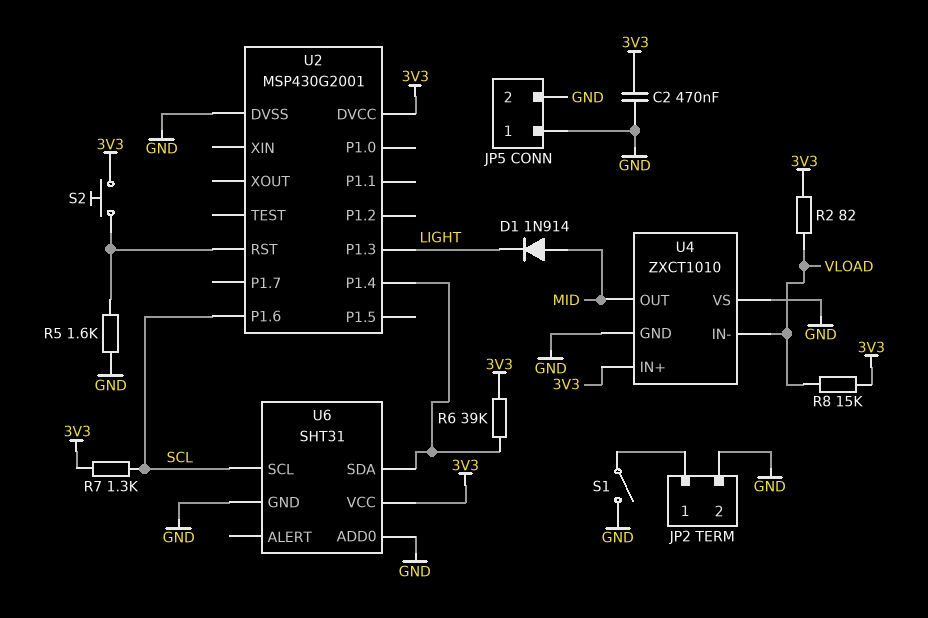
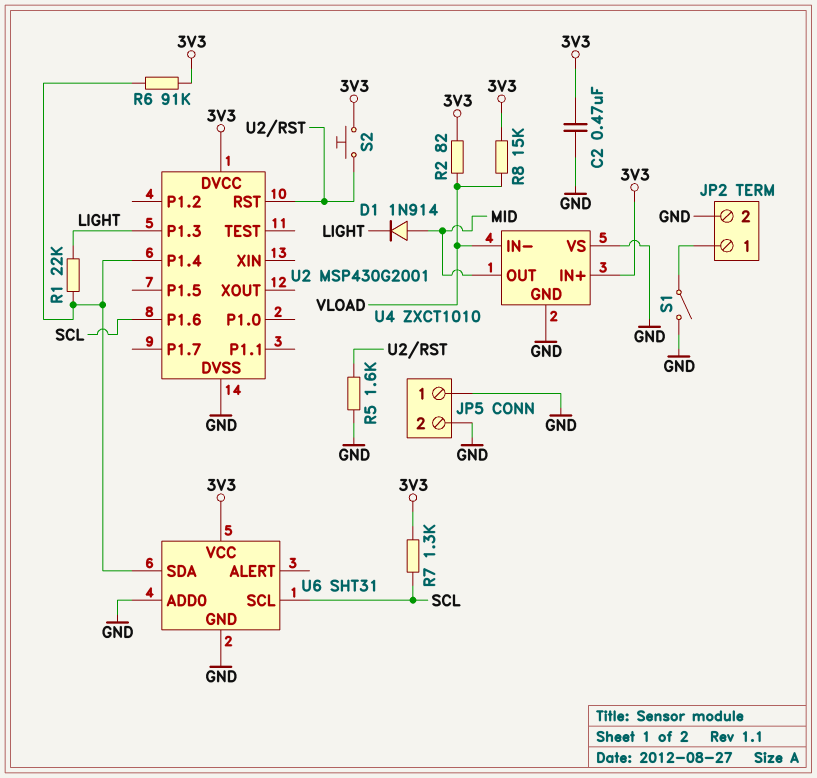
R1: none -> 22k (LIGHT, U2/P1.4)
R6: 39k (3V3, U2/P1.4) -> 91k (3V3, U2/P1.4)

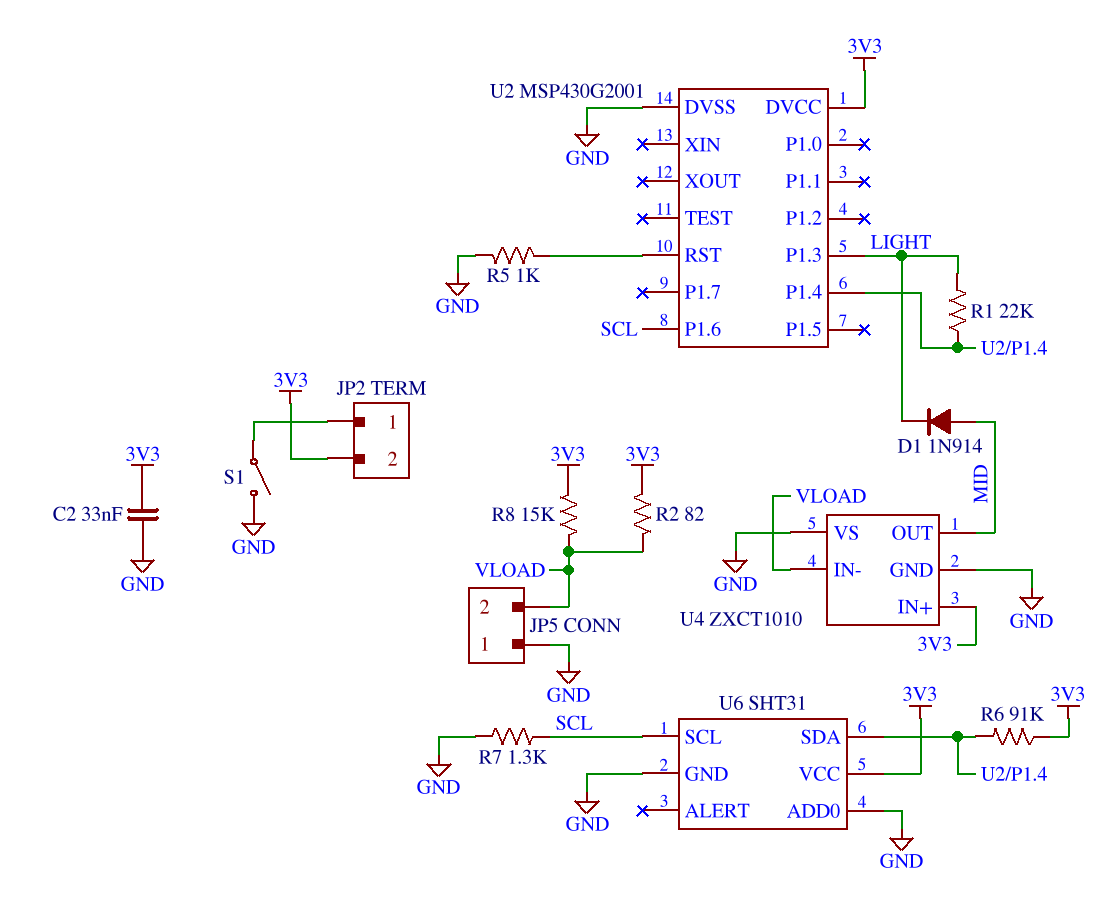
C2: 470nF (3V3, GND) -> 33nF (3V3, GND)
JP2 pin 2: GND -> 3V3
JP5 pin 2: GND -> VLOAD
R5: 1.6k (GND, U2/RST) -> 1k (GND, U2/RST)
R7: 1.3k (3V3, SCL) -> 1.3k (GND, SCL)
S2: button (3V3, U2/RST) -> none

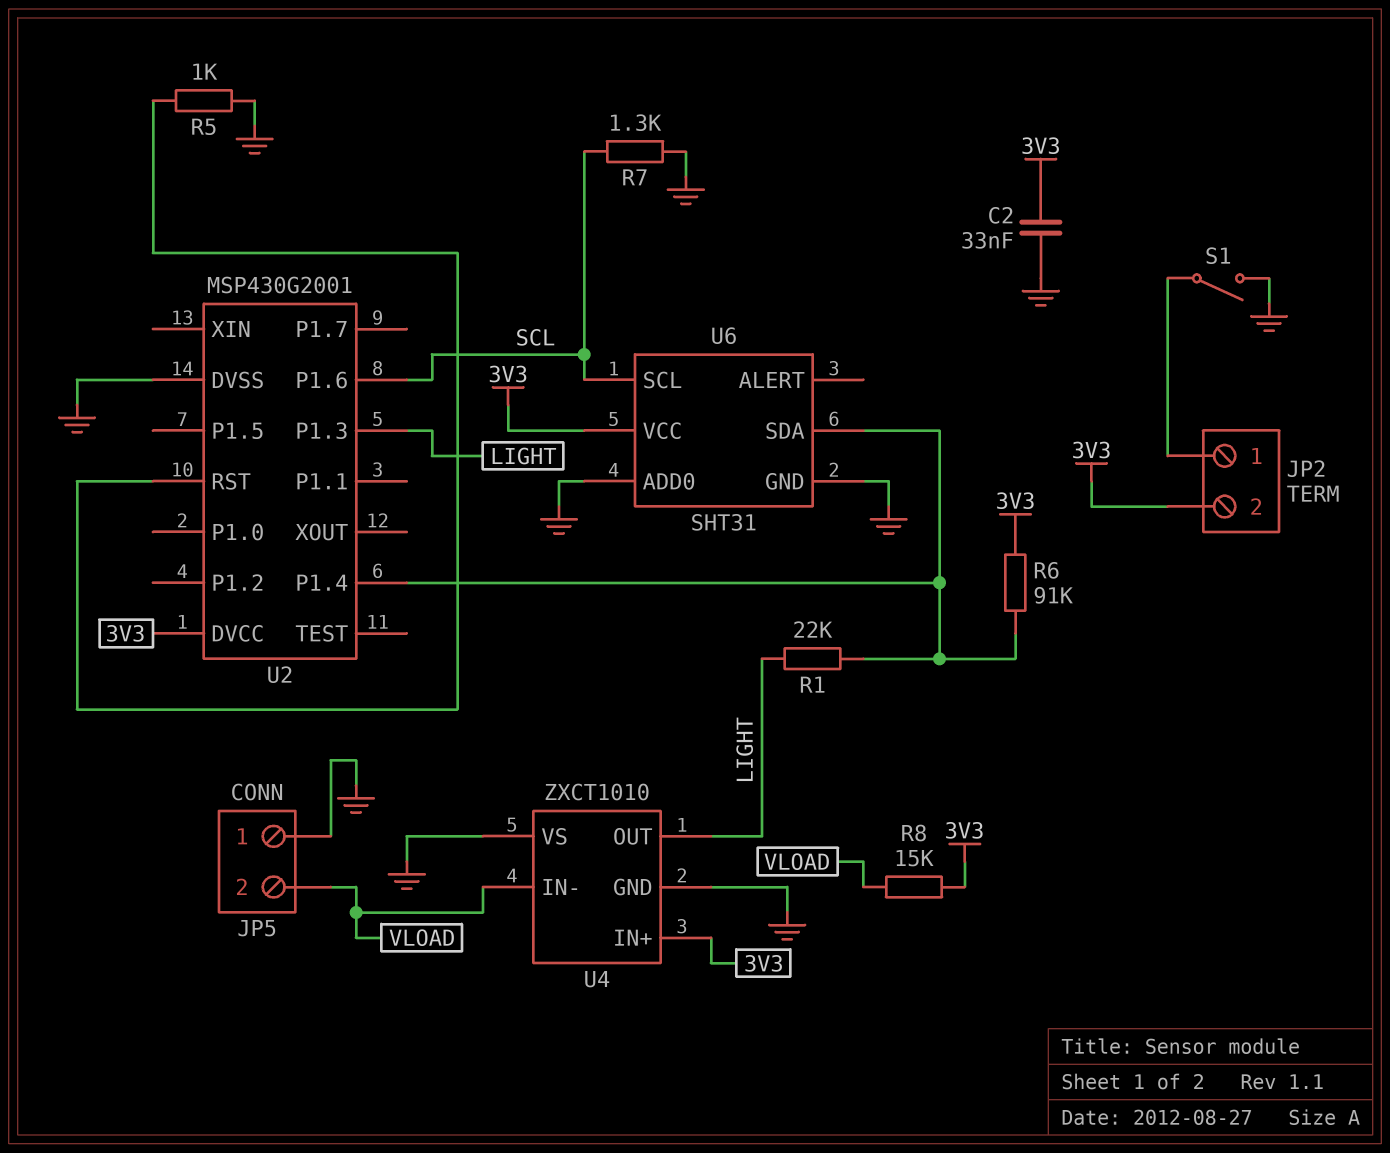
D1: diode 1N914 (A MID, K LIGHT) -> none
R2: 82 (3V3, VLOAD) -> none
U4 pin OUT: MID -> LIGHT

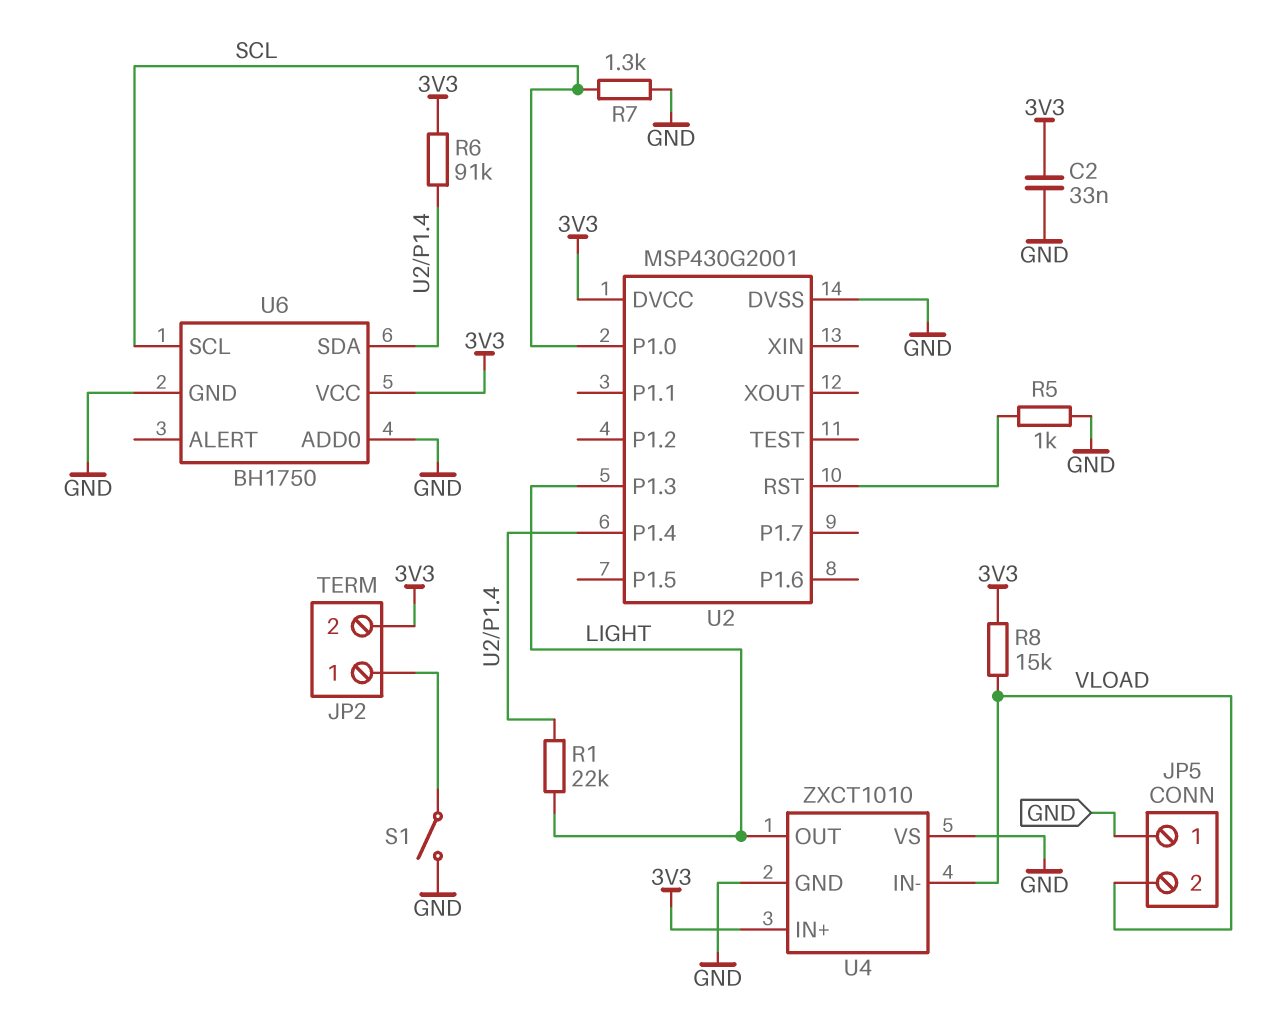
U2 pin P1.0: none -> SCL
U2 pin P1.6: SCL -> none
U6: SHT31 -> BH1750

